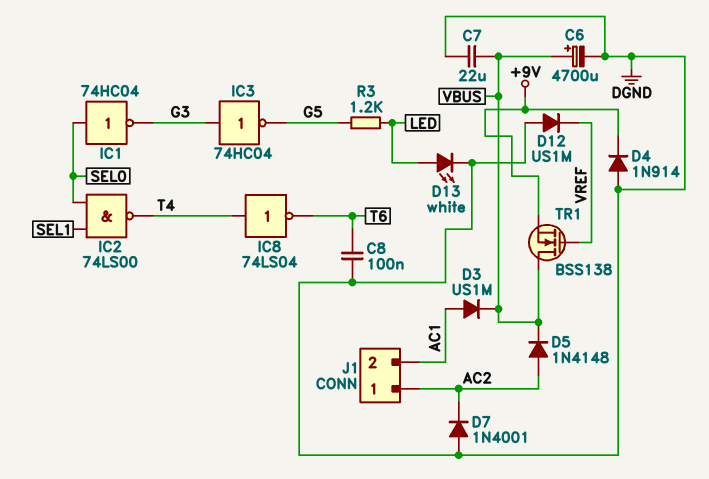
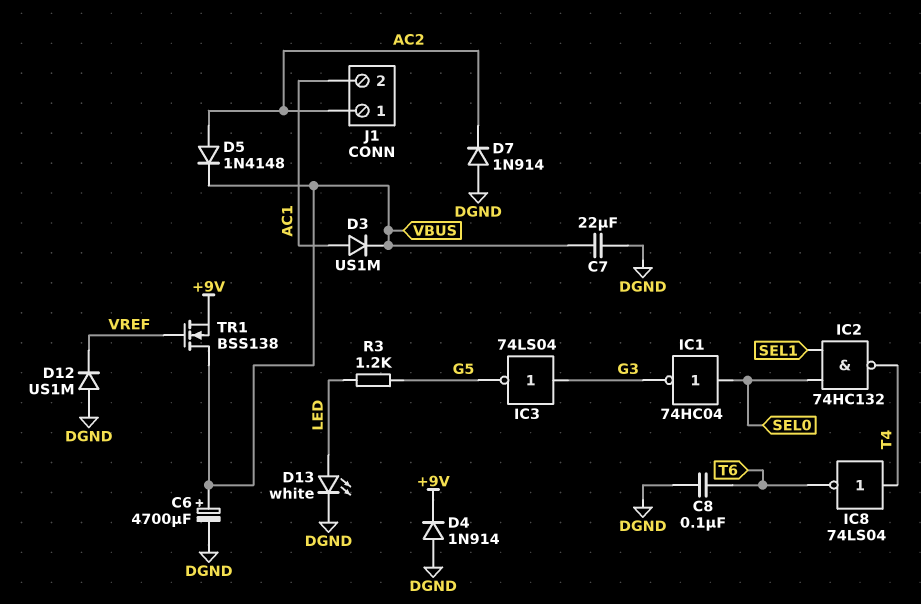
D7: diode 1N4001 (A DGND, K AC2) -> diode 1N914 (A DGND, K AC2)
IC2: NAND 74LS00 (in SEL0, in SEL1, out T4) -> NAND 74HC132 (in SEL0, in SEL1, out T4)
IC3: NOT 74HC04 (in G3, out G5) -> NOT 74LS04 (in G3, out G5)

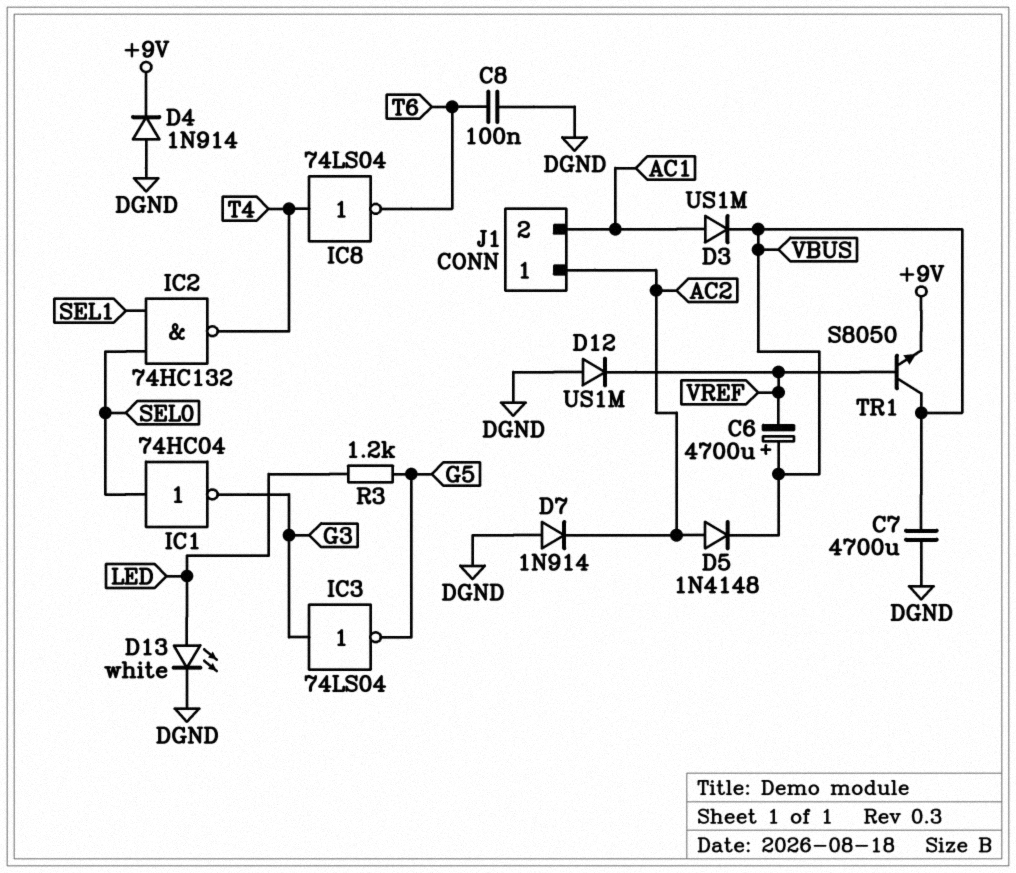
C6: 4700uF (plus VBUS, minus DGND) -> 4700uF (plus VBUS, minus VREF)
C7: 22uF (DGND, VBUS) -> 4700uF (DGND, VBUS)
TR1: NMOS BSS138 (G VREF, D VBUS, S +9V) -> NPN S8050 (B VREF, C VBUS, E +9V)

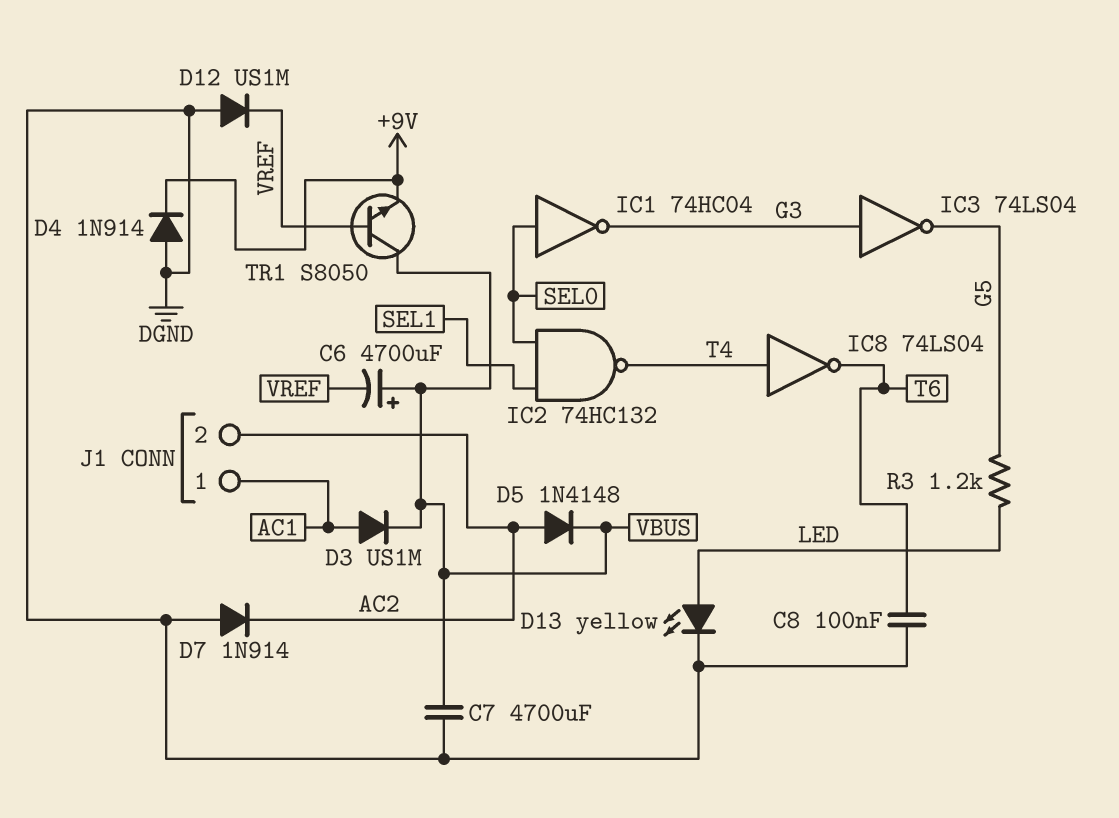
D13: LED white (A LED, K DGND) -> LED yellow (A LED, K DGND)
J1 pin 1: AC2 -> AC1
J1 pin 2: AC1 -> AC2

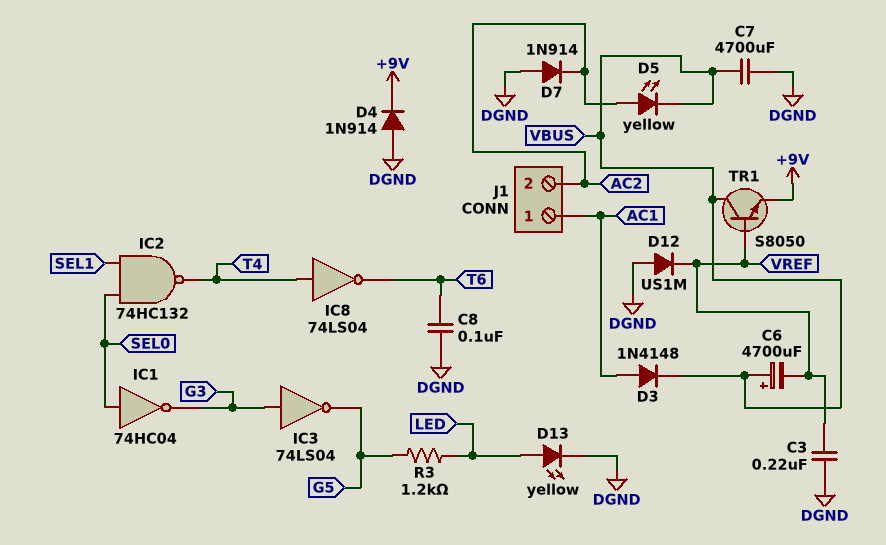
C3: none -> 220nF (DGND, VREF)
D3: diode US1M (A AC1, K VBUS) -> diode 1N4148 (A AC1, K VBUS)
D5: diode 1N4148 (A AC2, K VBUS) -> LED yellow (A AC2, K VBUS)

